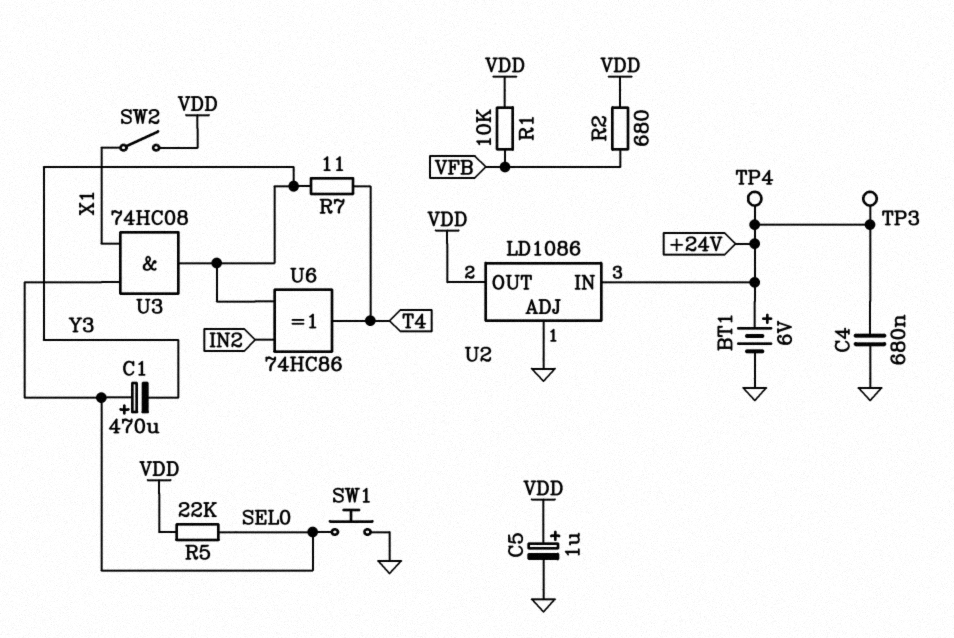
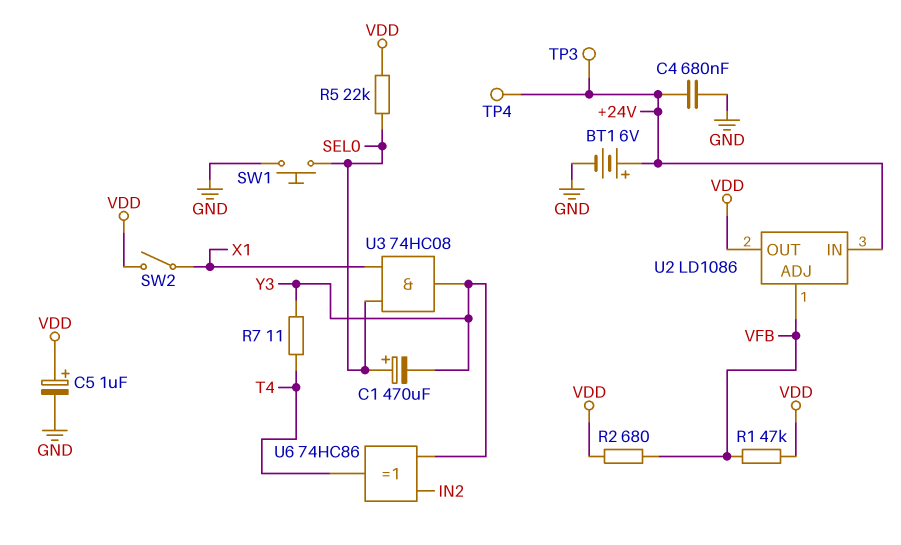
R1: 10k (VDD, VFB) -> 47k (VDD, VFB)
U2 pin ADJ: GND -> VFB

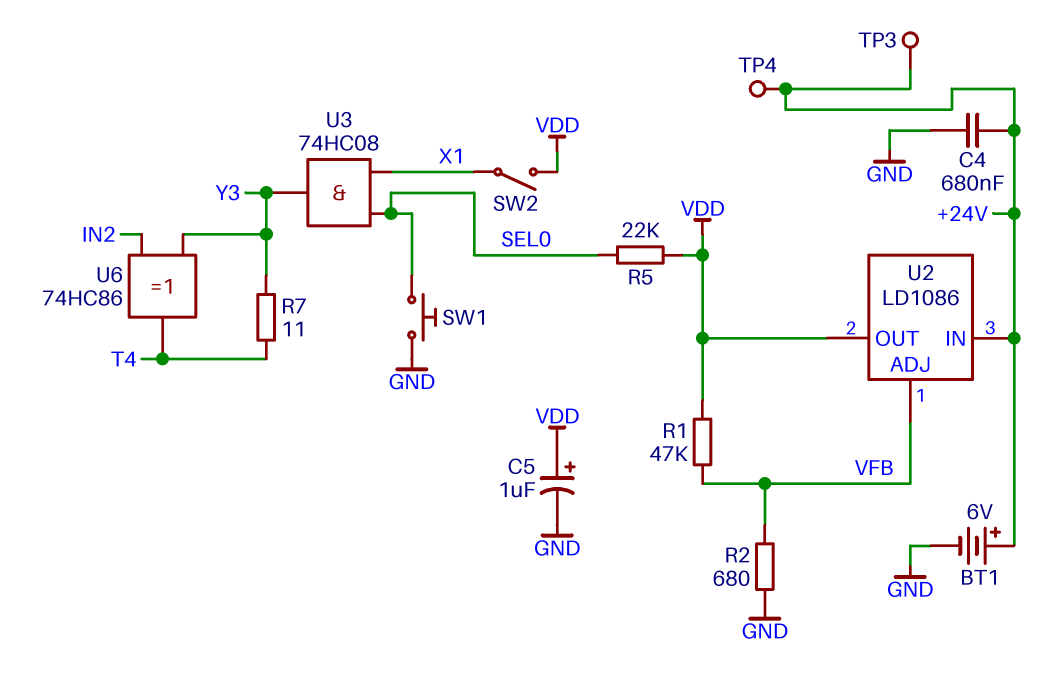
C1: 470uF (plus SEL0, minus Y3) -> none
R2: 680 (VDD, VFB) -> 680 (GND, VFB)

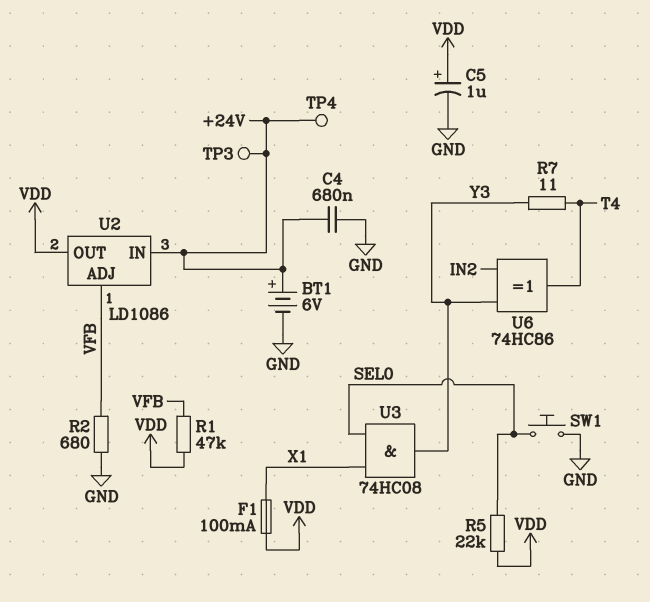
F1: none -> 100mA (VDD, X1)
SW2: switch (VDD, X1) -> none

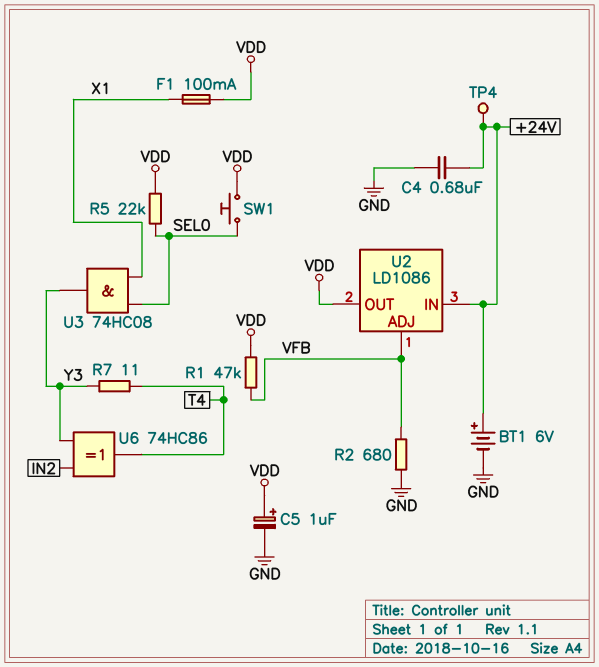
SW1: button (GND, SEL0) -> button (SEL0, VDD)
TP3: test point (+24V) -> none

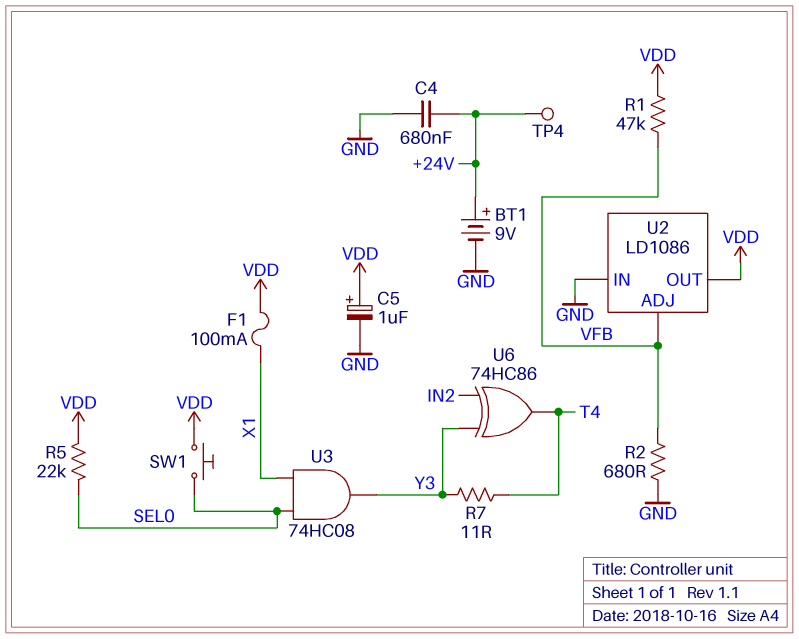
BT1: 6V (plus +24V, minus GND) -> 9V (plus +24V, minus GND)
U2 pin IN: +24V -> GND

